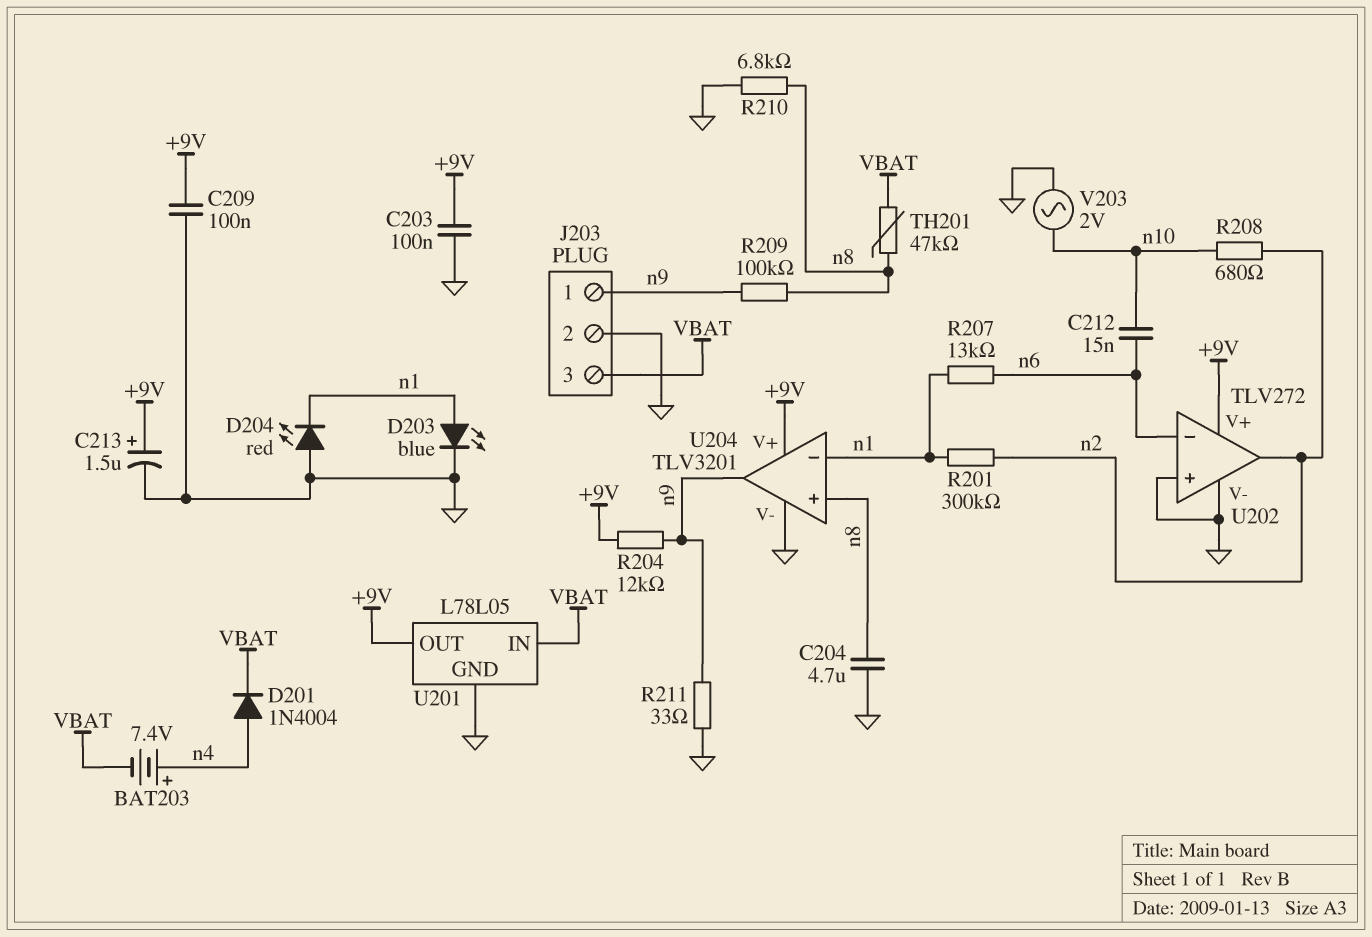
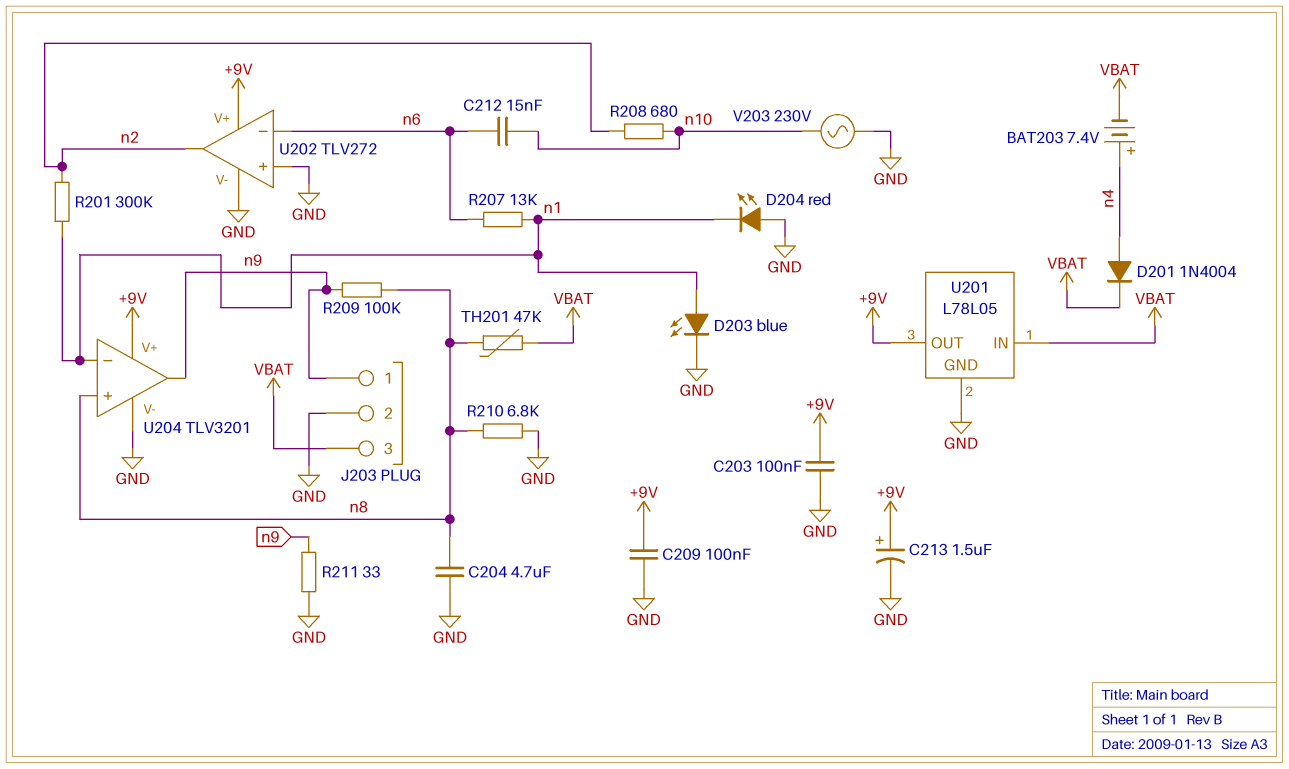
R204: 12k (+9V, n9) -> none
V203: AC 2V (GND, n10) -> AC 230V (GND, n10)

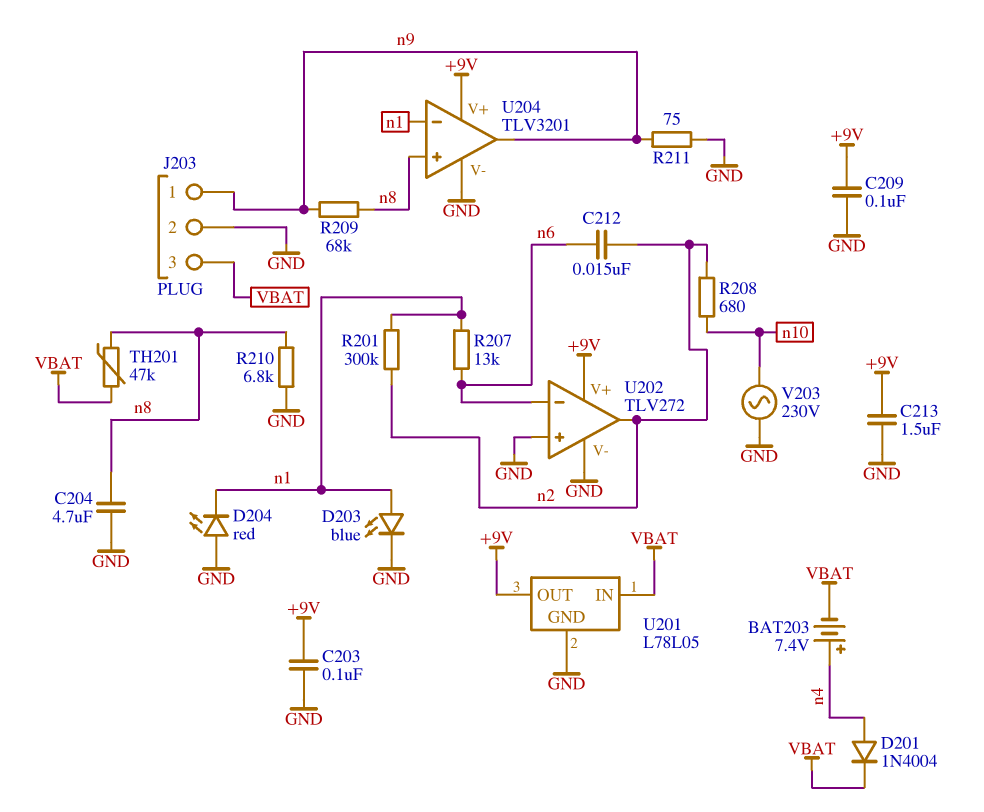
C212: 15nF (n6, n10) -> 15nF (n2, n6)
C213: 1.5uF (plus +9V, minus GND) -> 1.5uF (+9V, GND)
R209: 100k (n8, n9) -> 68k (n8, n9)
R211: 33 (GND, n9) -> 75 (GND, n9)

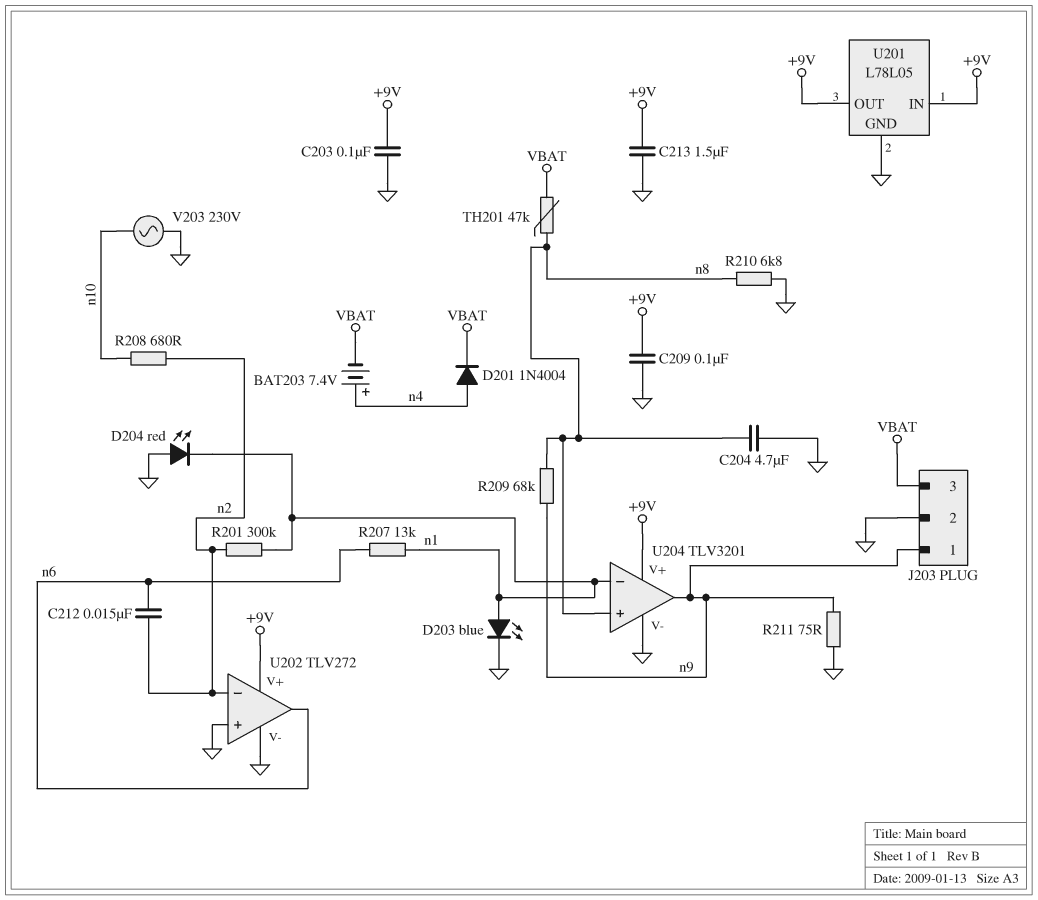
U201 pin IN: VBAT -> +9V
U202 pin in-: n6 -> n2
U202 pin out: n2 -> n6

